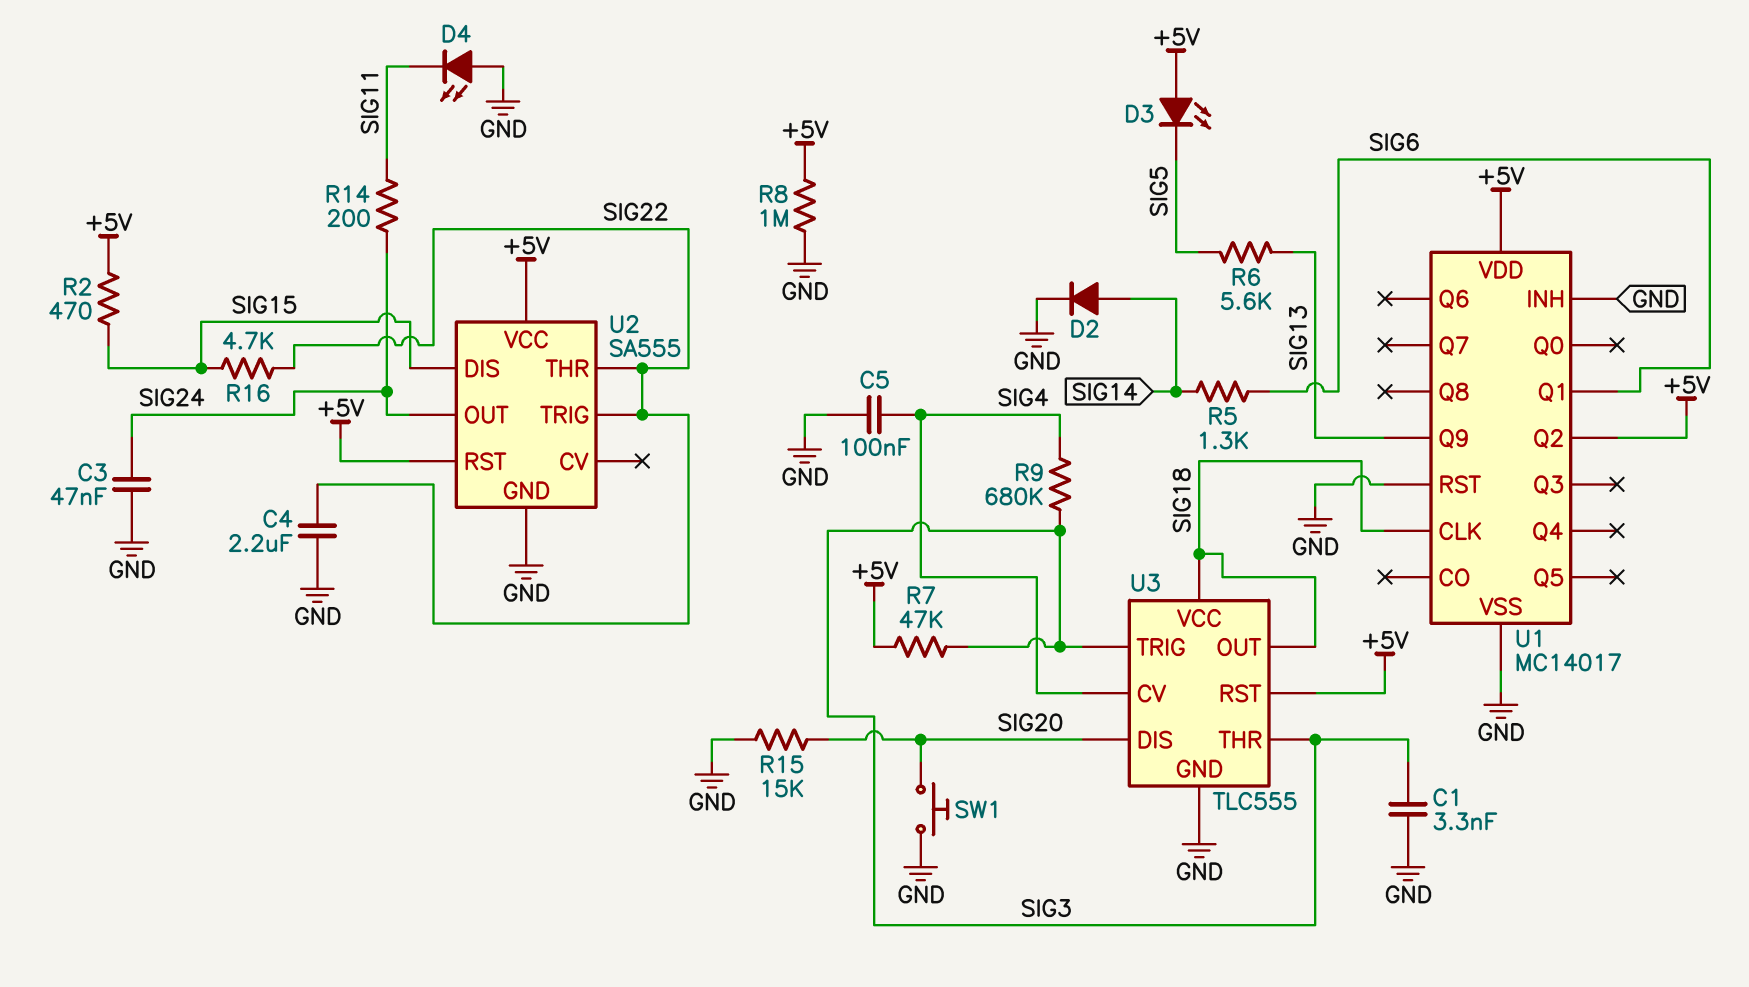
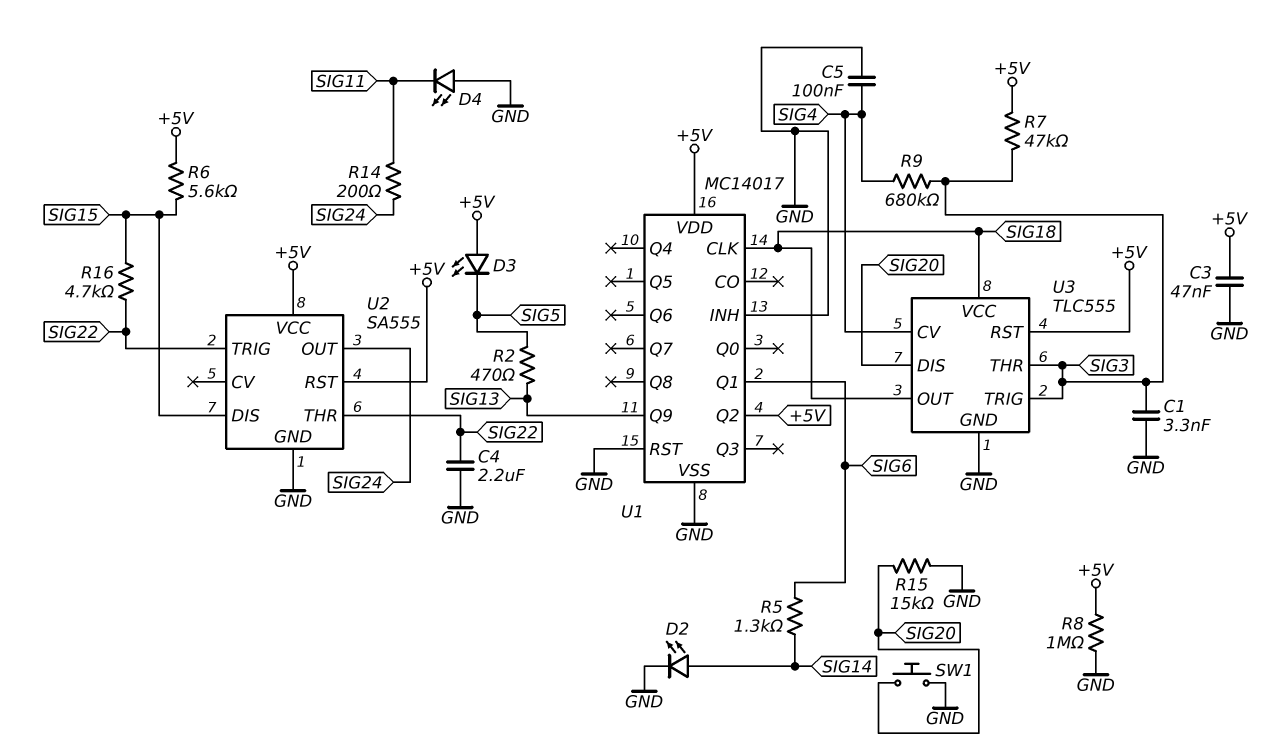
C3: 47nF (GND, SIG24) -> 47nF (+5V, GND)
D2: diode (A SIG14, K GND) -> LED (A SIG14, K GND)
R2: 470 (+5V, SIG15) -> 470 (SIG5, SIG13)
R6: 5.6k (SIG5, SIG13) -> 5.6k (+5V, SIG15)

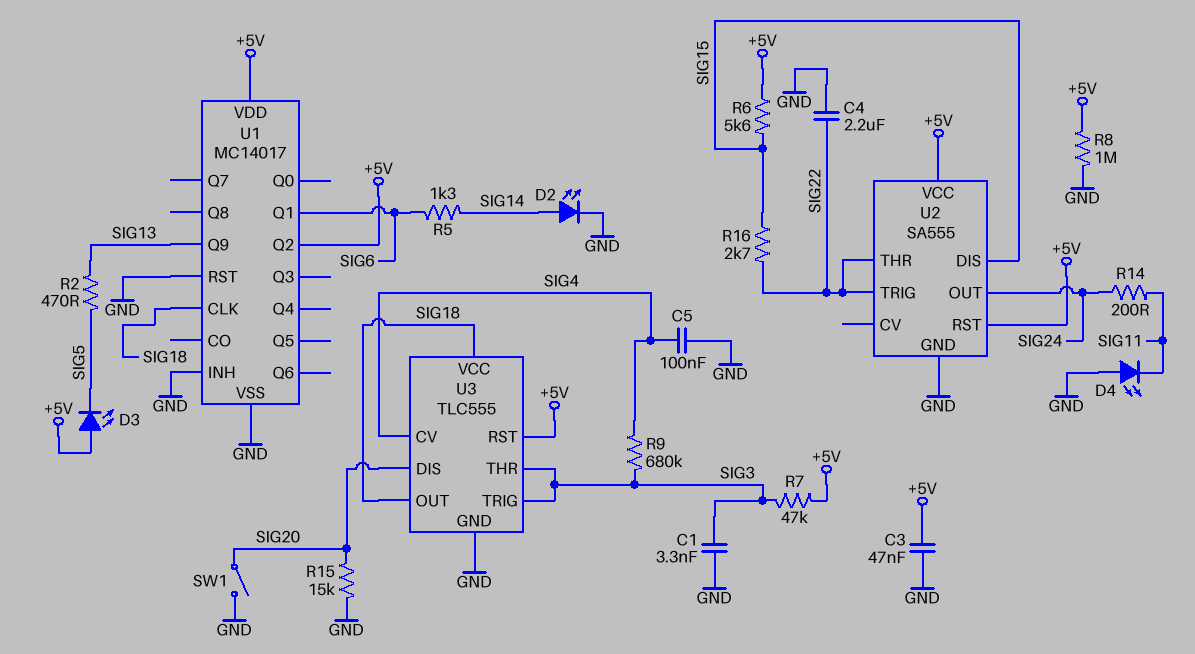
R16: 4.7k (SIG15, SIG22) -> 2.7k (SIG15, SIG22)
SW1: button (GND, SIG20) -> switch (GND, SIG20)

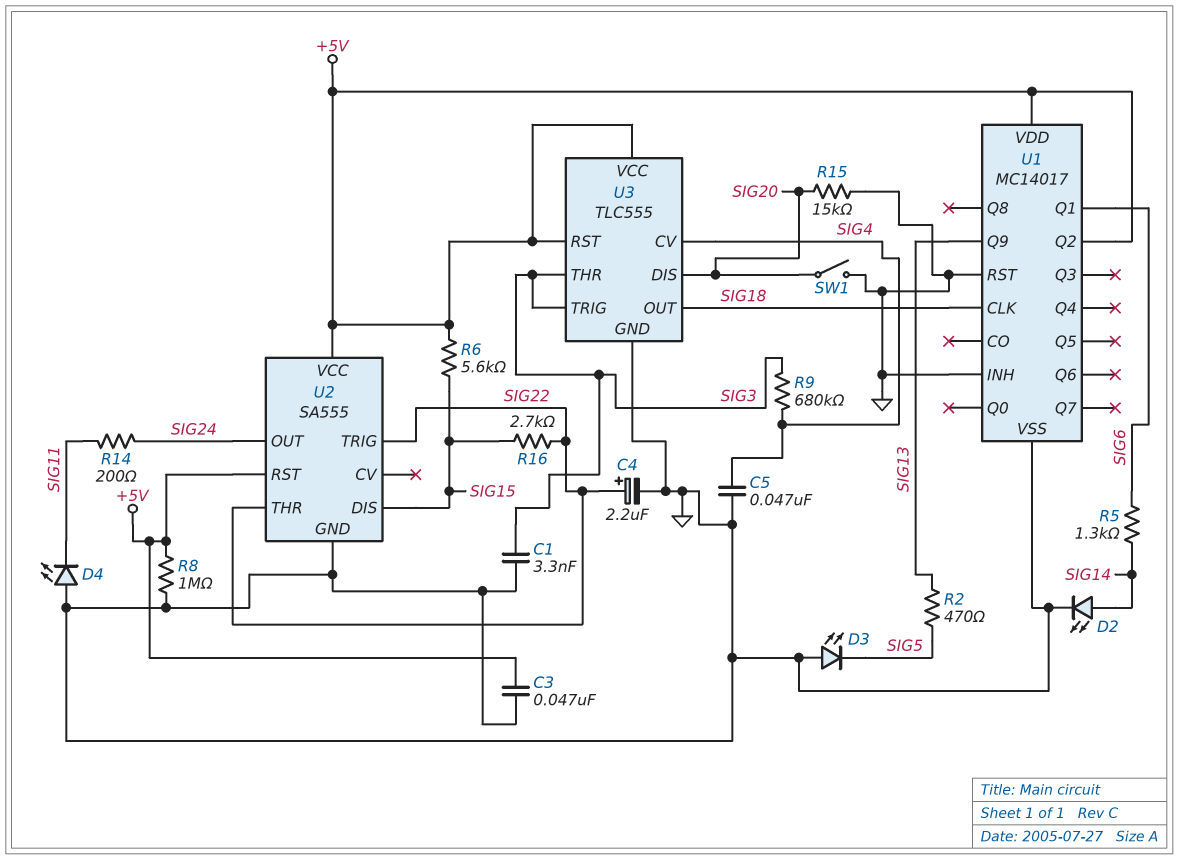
C4: 2.2uF (GND, SIG22) -> 2.2uF (plus SIG22, minus GND)
C5: 100nF (GND, SIG4) -> 47nF (GND, SIG4)
D3: LED (A +5V, K SIG5) -> LED (A GND, K SIG5)
R7: 47k (+5V, SIG3) -> none
U3 pin VCC: SIG18 -> +5V

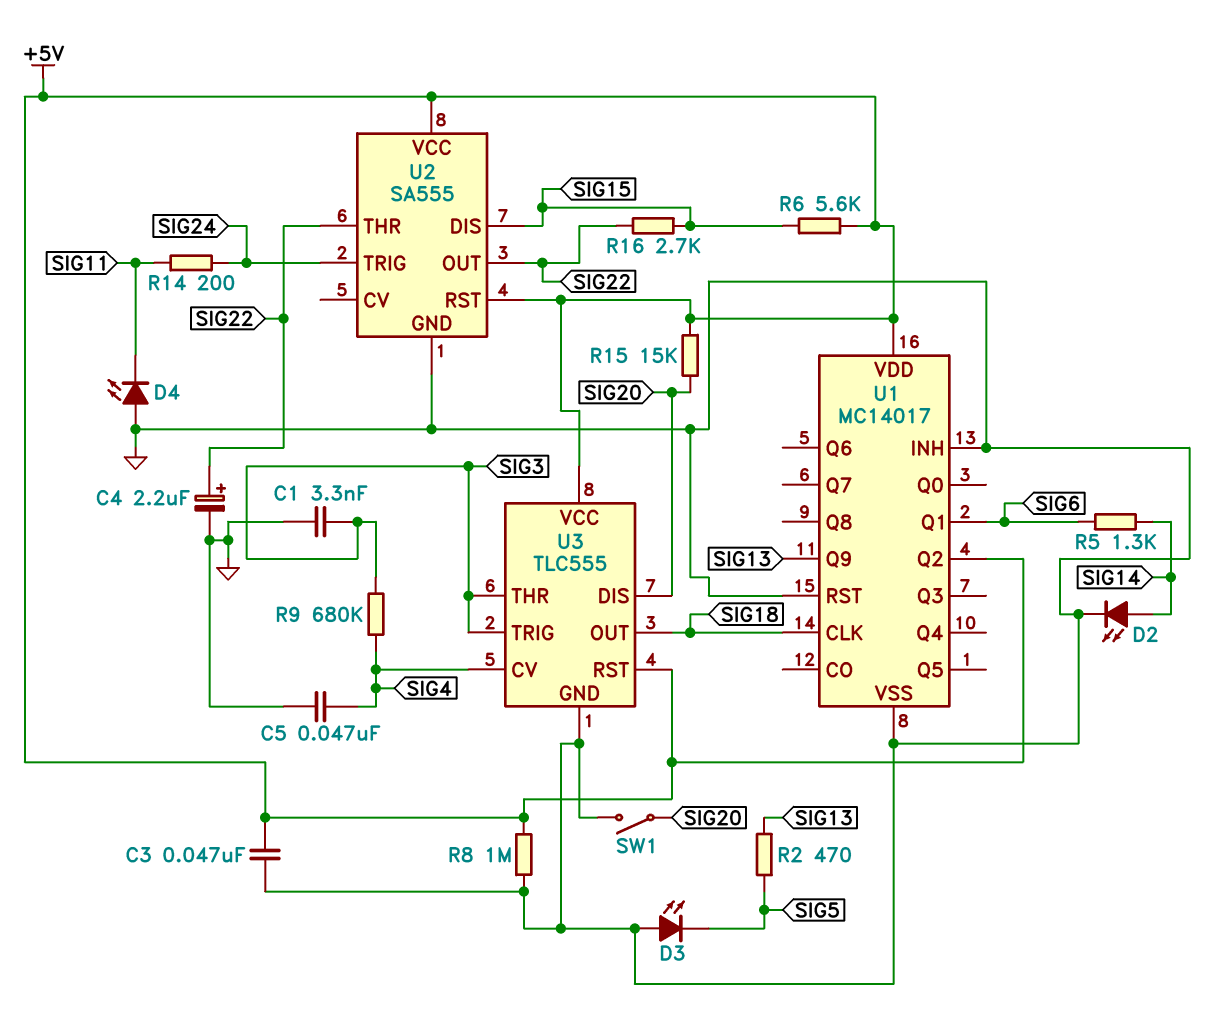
R15: 15k (GND, SIG20) -> 15k (+5V, SIG20)
U2 pin OUT: SIG24 -> SIG22
U2 pin TRIG: SIG22 -> SIG24

